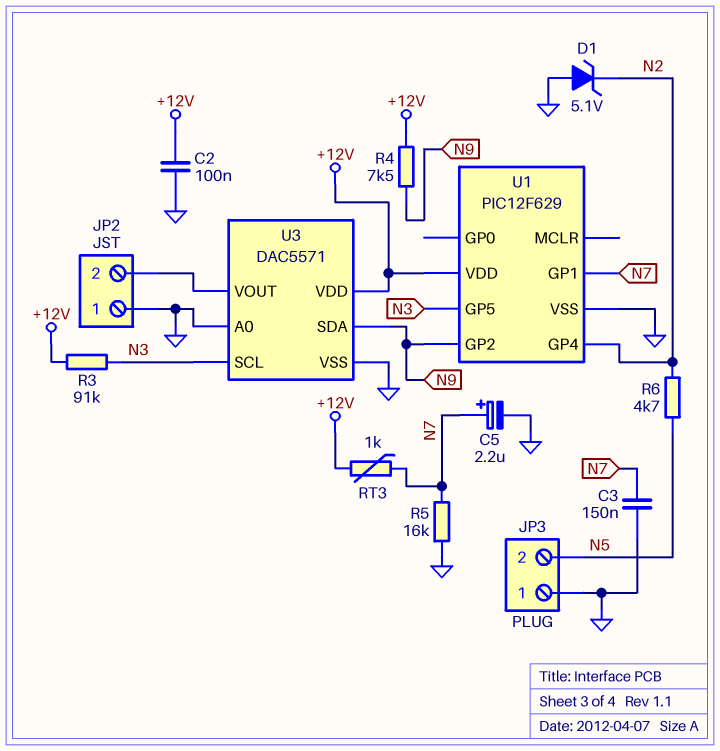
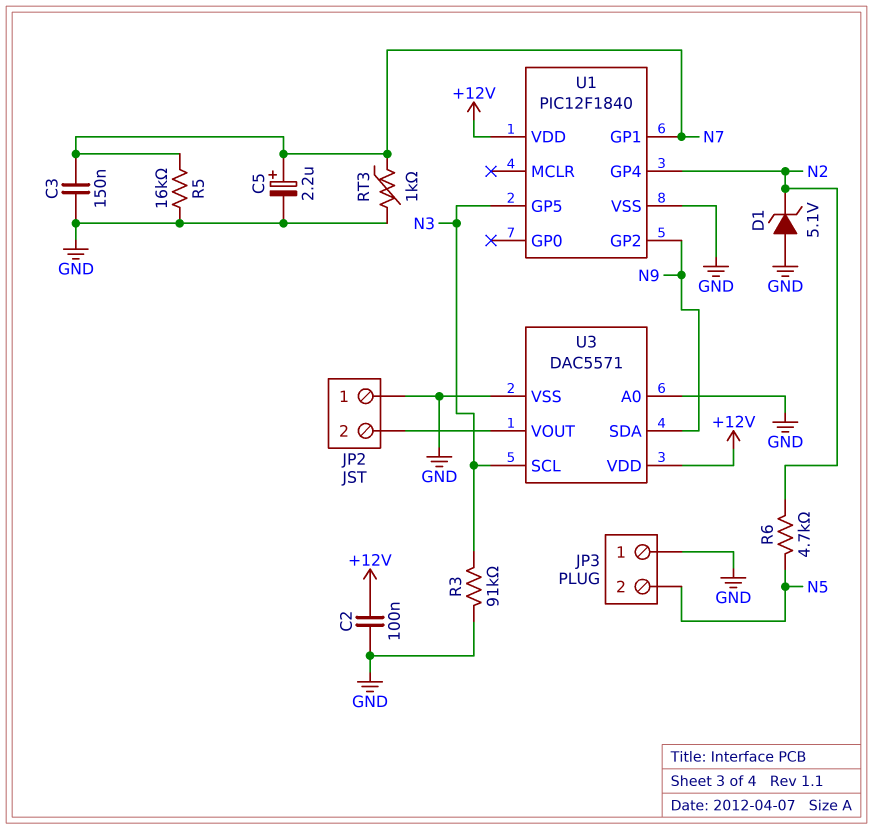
R3: 91k (+12V, N3) -> 91k (GND, N3)
R4: 7.5k (+12V, N9) -> none
RT3: 1k (+12V, N7) -> 1k (GND, N7)
U1: PIC12F629 -> PIC12F1840

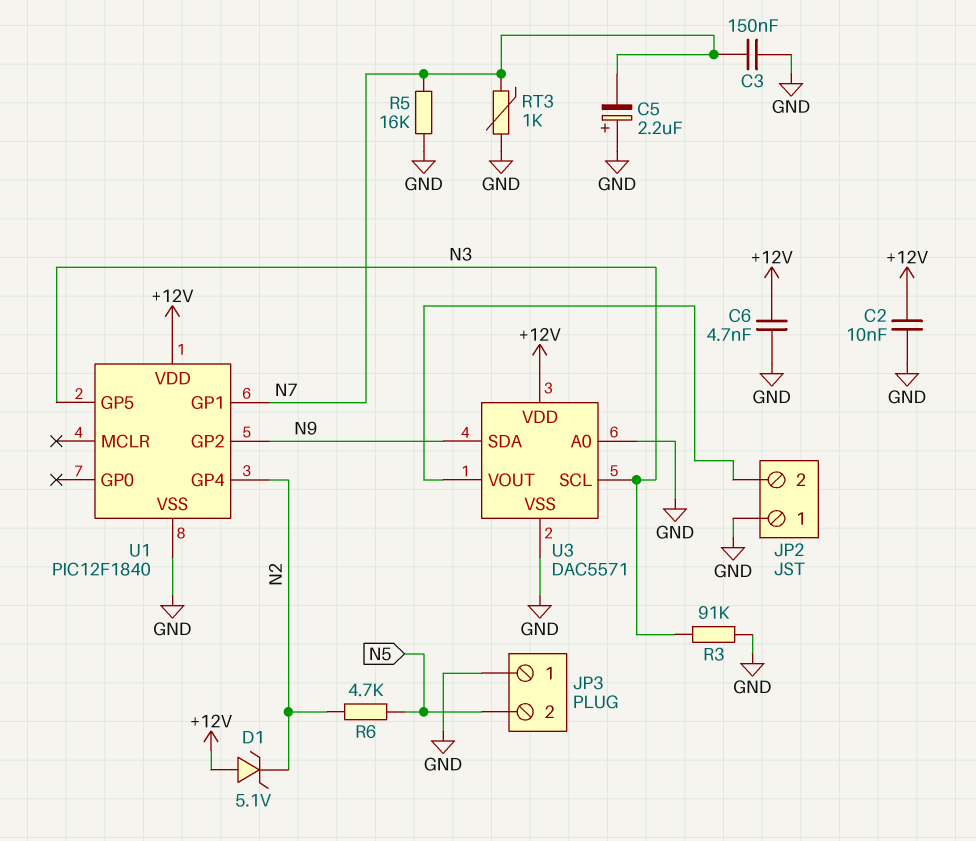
C2: 100nF (+12V, GND) -> 10nF (+12V, GND)
C5: 2.2uF (plus N7, minus GND) -> 2.2uF (plus GND, minus N7)
C6: none -> 4.7nF (+12V, GND)
D1: zener 5.1V (A GND, K N2) -> zener 5.1V (A +12V, K N2)

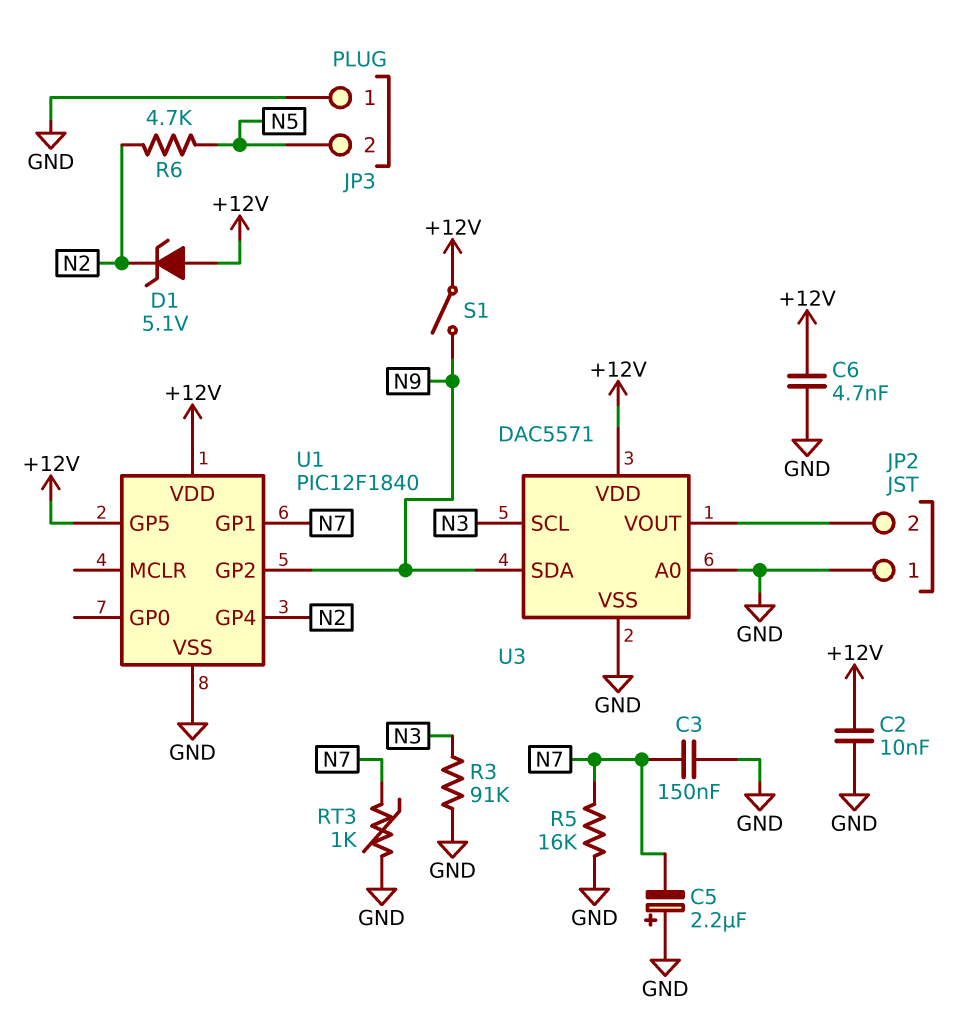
S1: none -> switch (+12V, N9)
U1 pin GP5: N3 -> +12V

